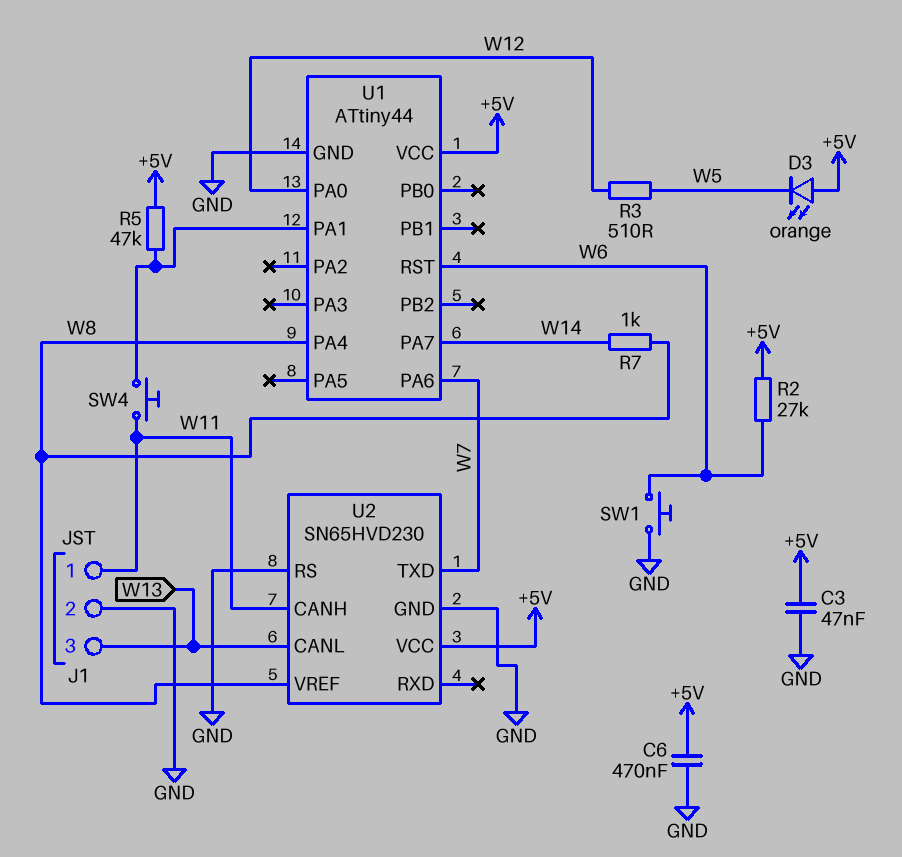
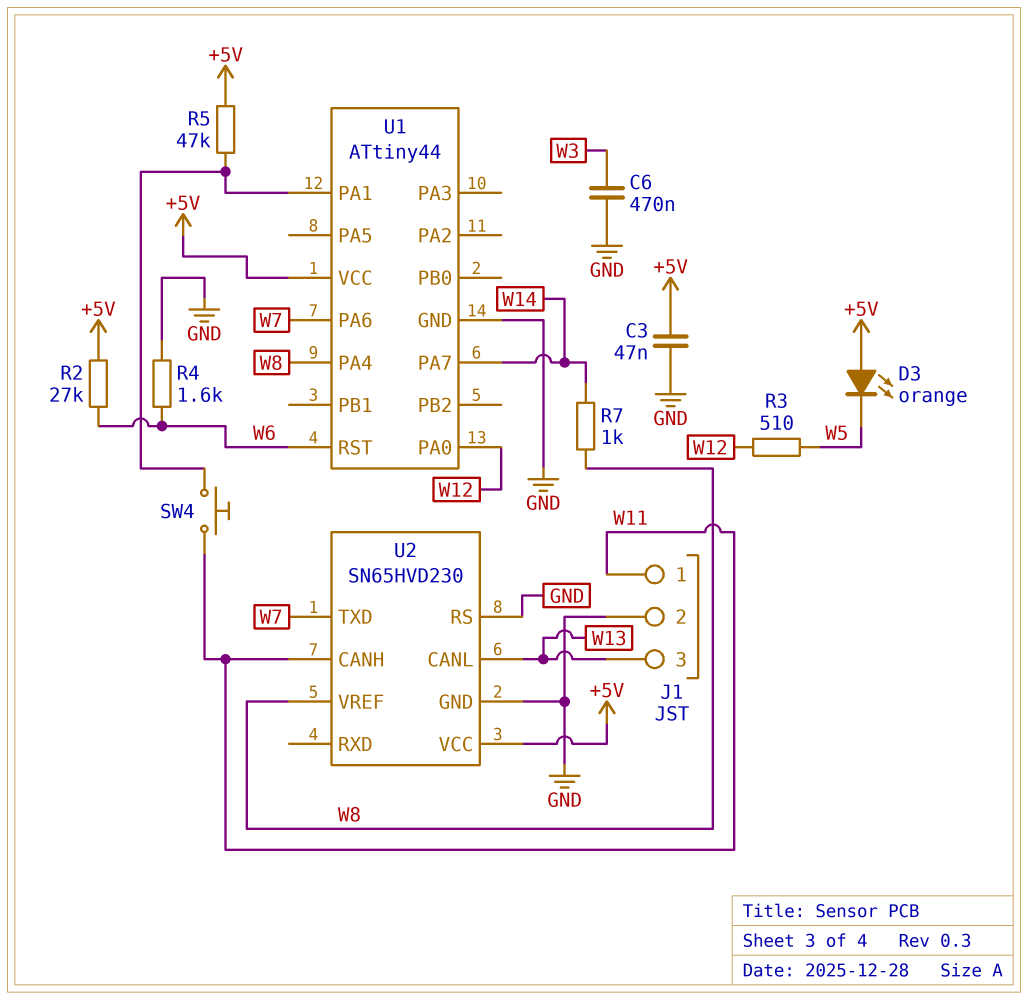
C6: 470nF (+5V, GND) -> 470nF (GND, W3)
R4: none -> 1.6k (GND, W6)
SW1: button (GND, W6) -> none

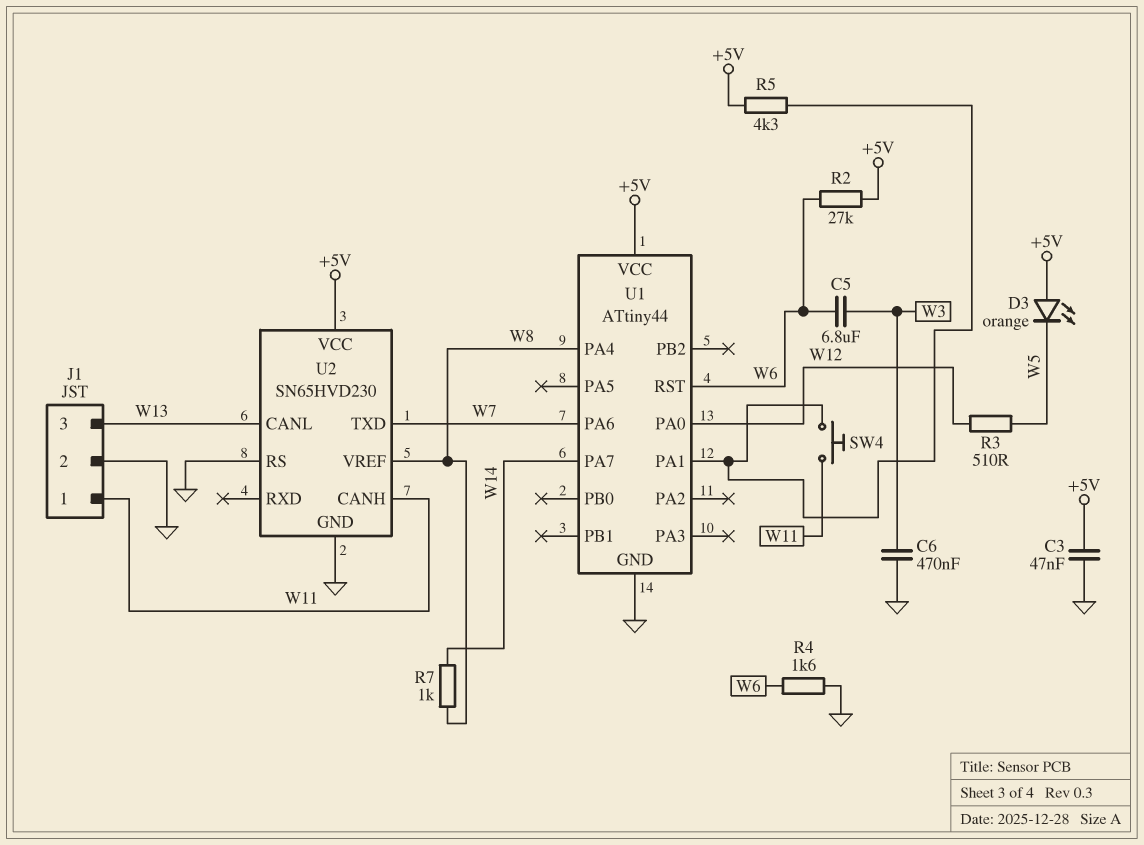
C5: none -> 6.8uF (W3, W6)
R5: 47k (+5V, U1/PA1) -> 4.3k (+5V, U1/PA1)

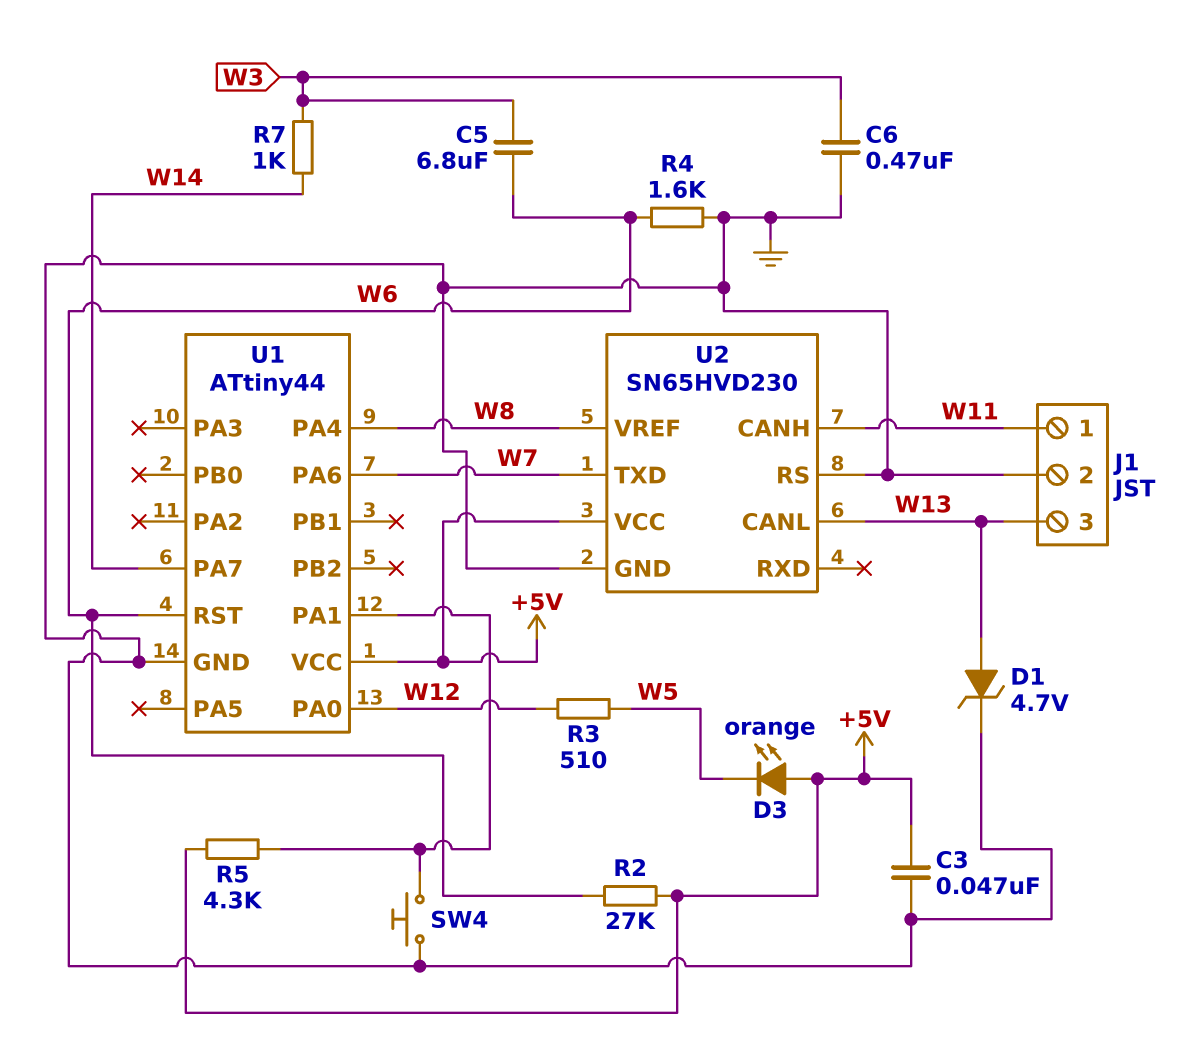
D1: none -> zener 4.7V (A W13, K GND)
R7: 1k (W8, W14) -> 1k (W3, W14)
SW4: button (U1/PA1, W11) -> button (GND, U1/PA1)

